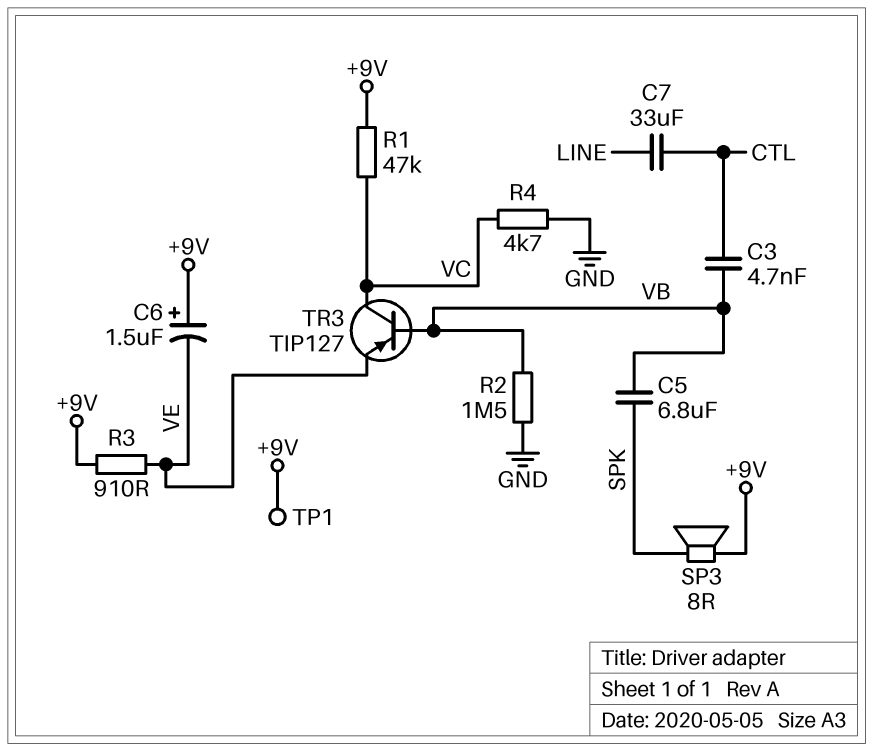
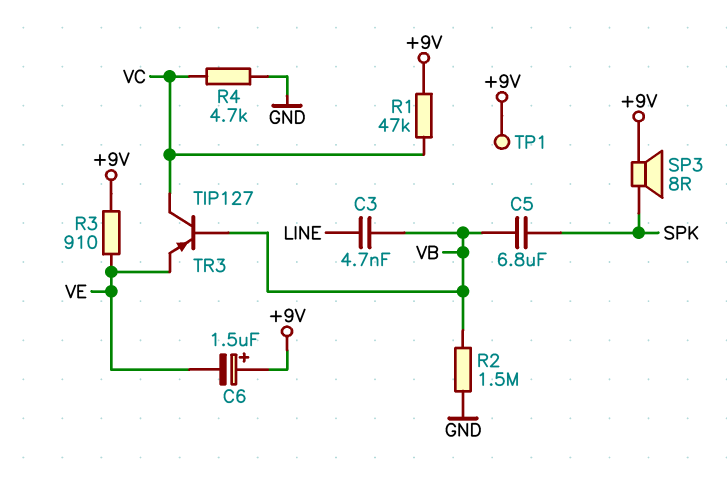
C3: 4.7nF (CTL, VB) -> 4.7nF (LINE, VB)
C7: 33uF (CTL, LINE) -> none

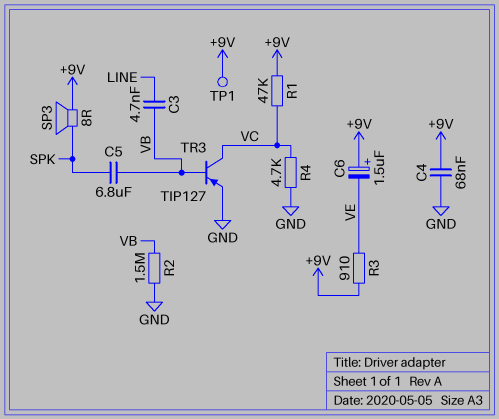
C4: none -> 68nF (+9V, GND)
TR3: PNP TIP127 (B VB, C VC, E VE) -> PNP TIP127 (B VB, C VC, E GND)

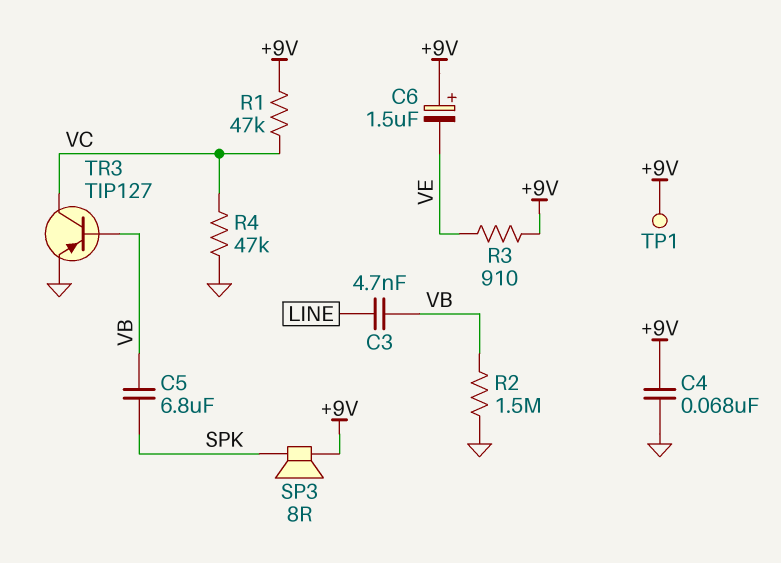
R4: 4.7k (GND, VC) -> 47k (GND, VC)

